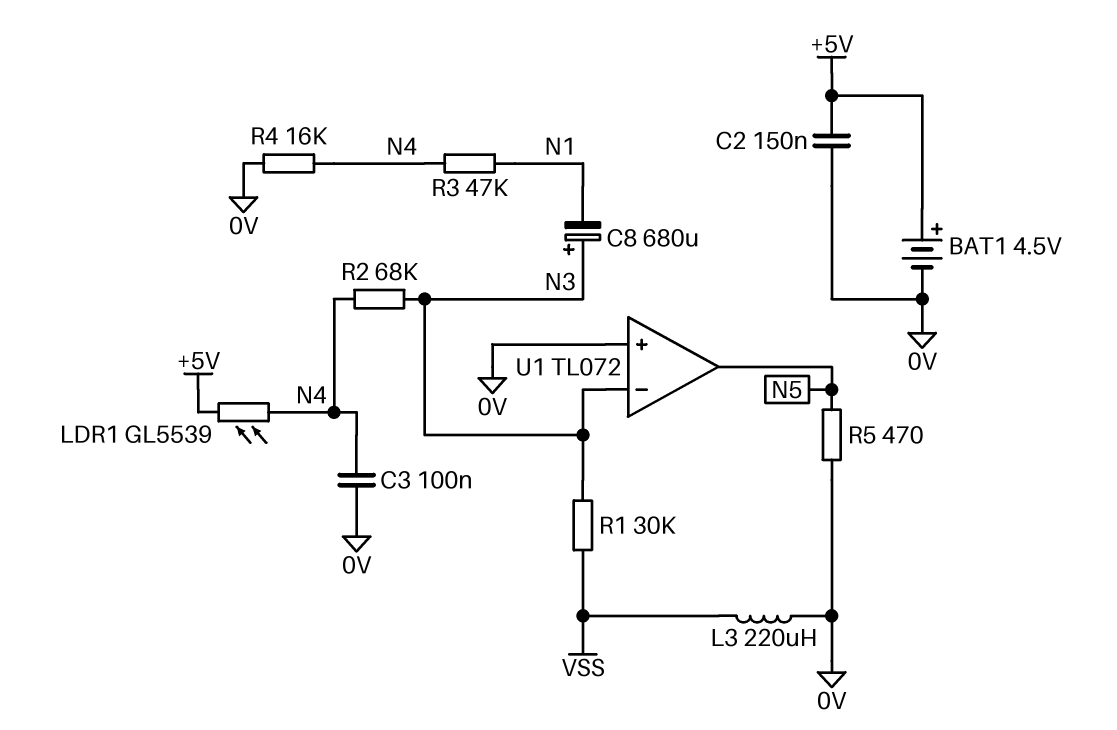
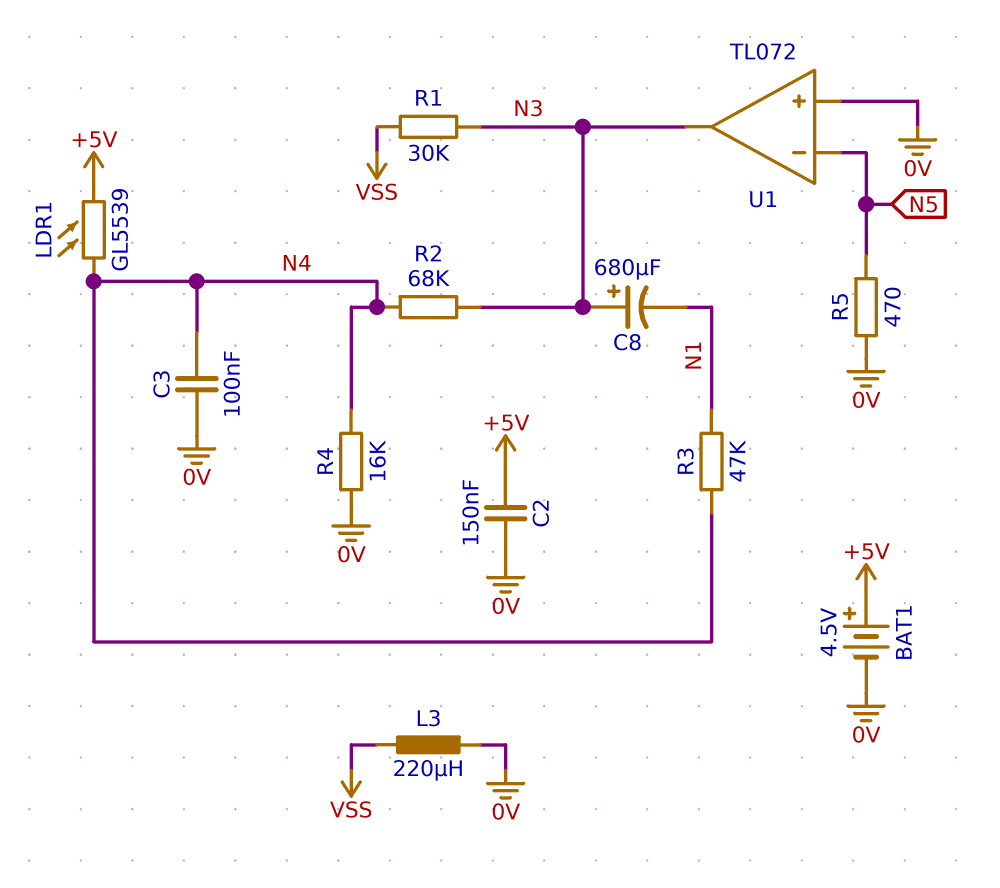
U1 pin in-: N3 -> N5
U1 pin out: N5 -> N3

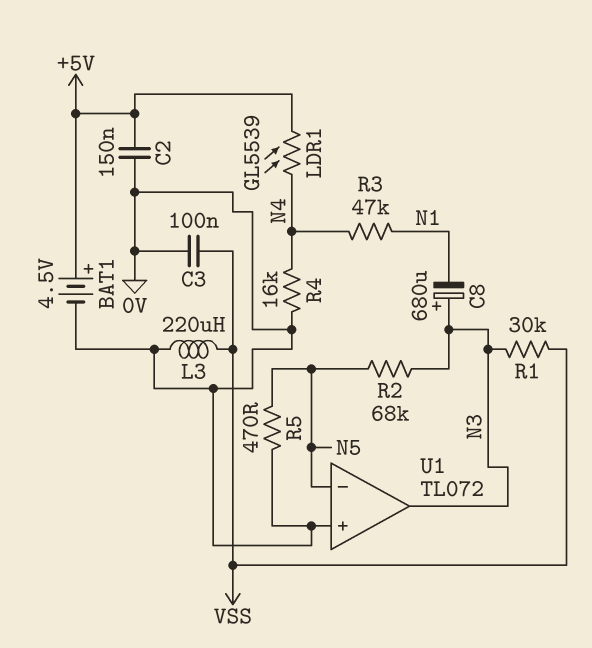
C3: 100nF (0V, N4) -> 100nF (0V, VSS)
R2: 68k (N3, N4) -> 68k (N3, N5)

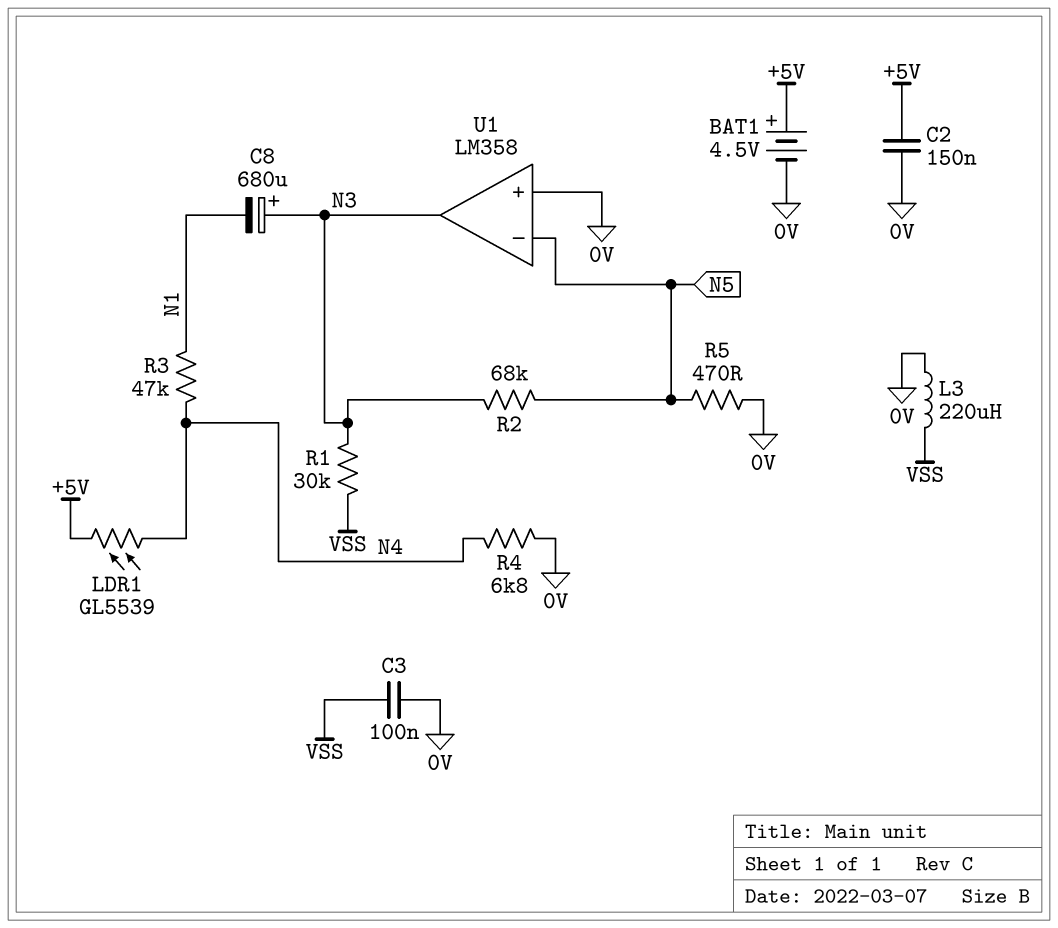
R4: 16k (0V, N4) -> 6.8k (0V, N4)
U1: TL072 -> LM358

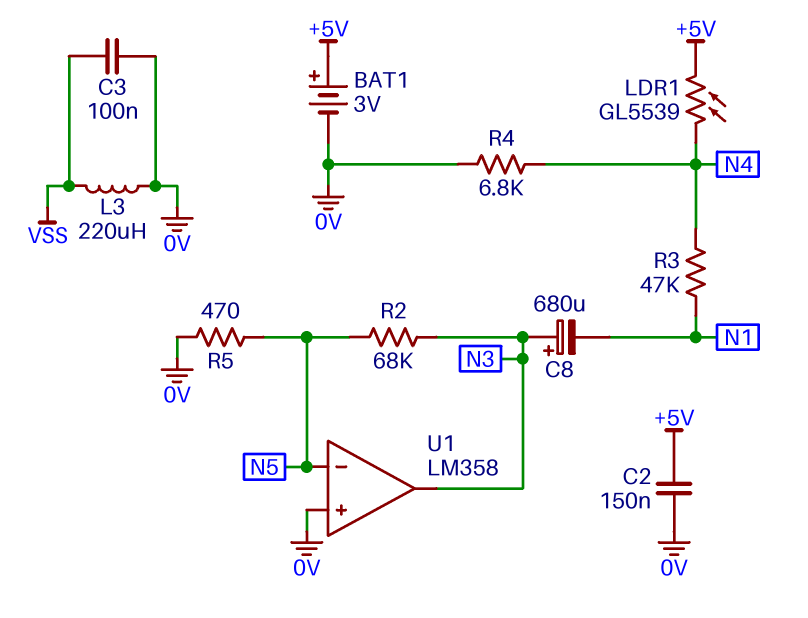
BAT1: 4.5V (plus +5V, minus 0V) -> 3V (plus +5V, minus 0V)
R1: 30k (N3, VSS) -> none

